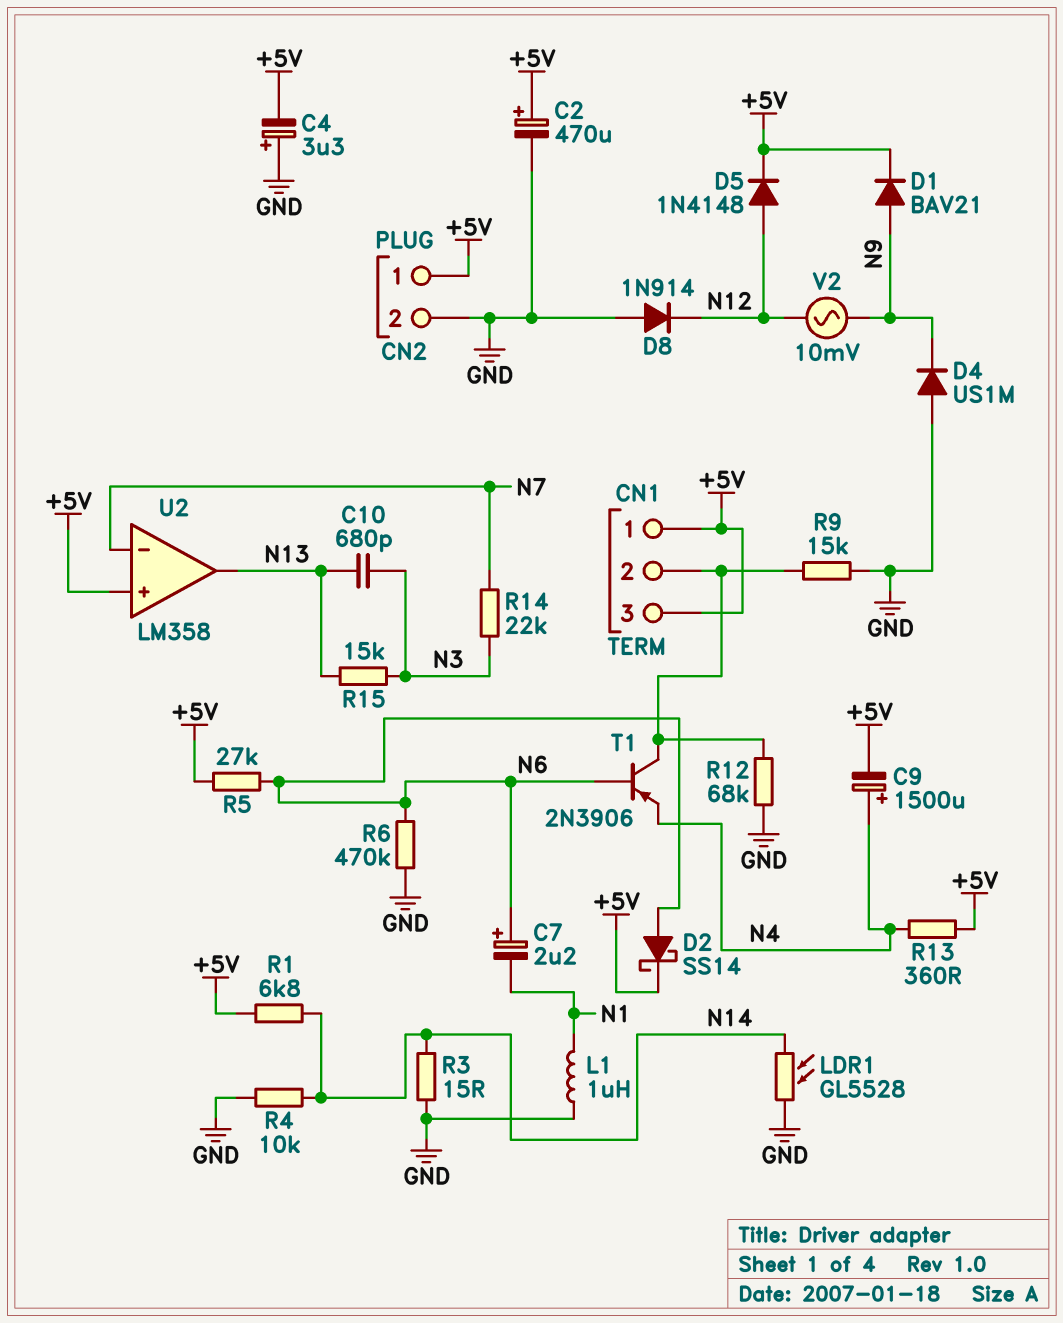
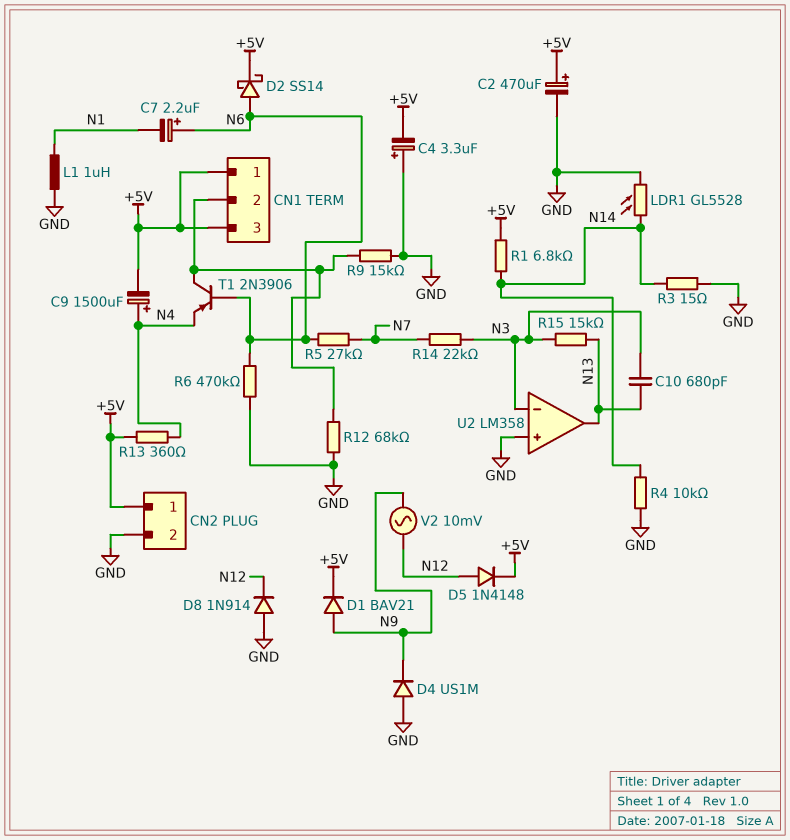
R5: 27k (+5V, N6) -> 27k (N6, N7)
U2 pin in+: +5V -> GND
U2 pin in-: N7 -> N3

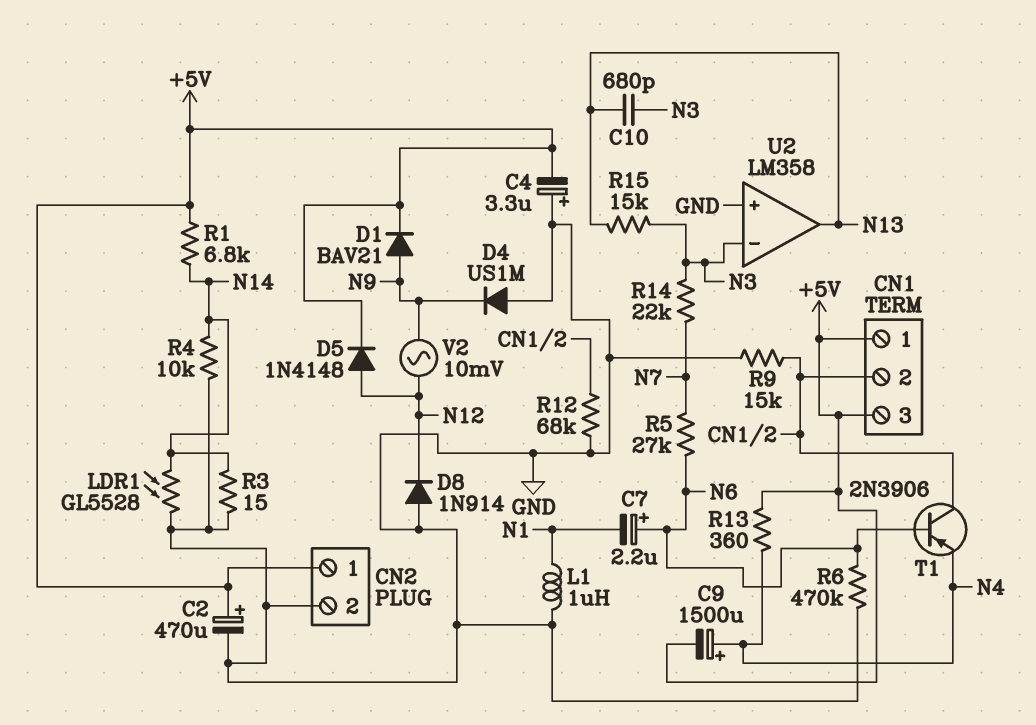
D2: schottky SS14 (A N6, K +5V) -> none

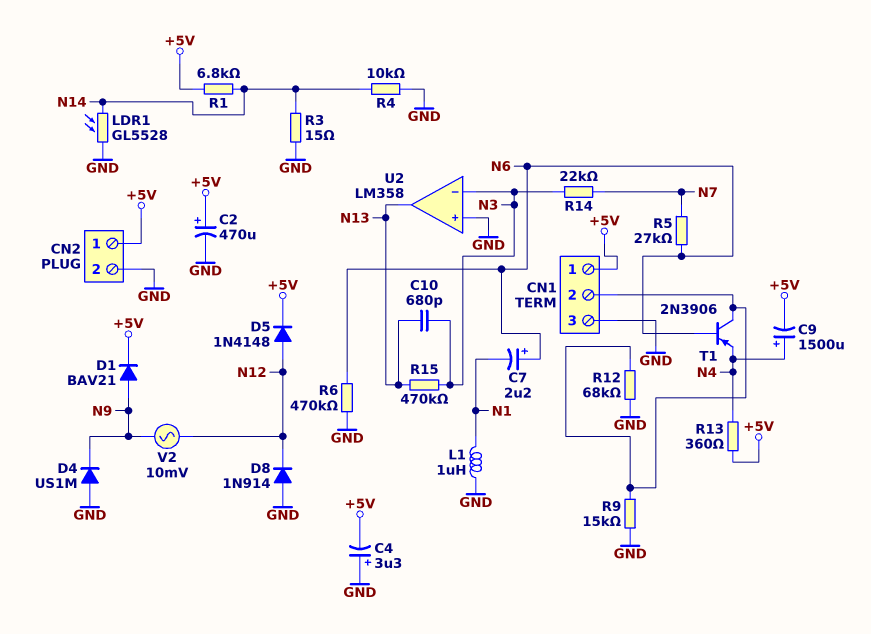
CN1 pin 3: +5V -> GND
R15: 15k (N3, N13) -> 470k (N3, N13)

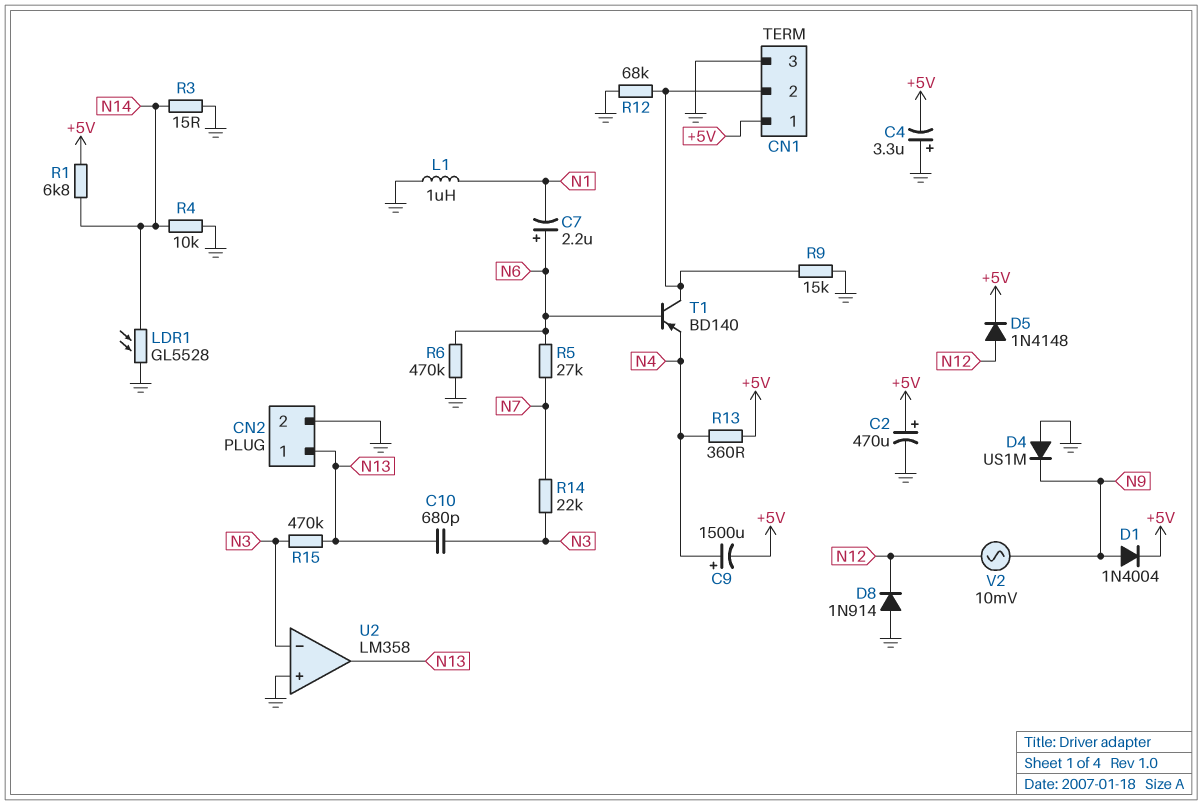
CN2 pin 1: +5V -> N13
D1: diode BAV21 (A N9, K +5V) -> diode 1N4004 (A N9, K +5V)
T1: PNP 2N3906 (B N6, C CN1/2, E N4) -> PNP BD140 (B N6, C CN1/2, E N4)

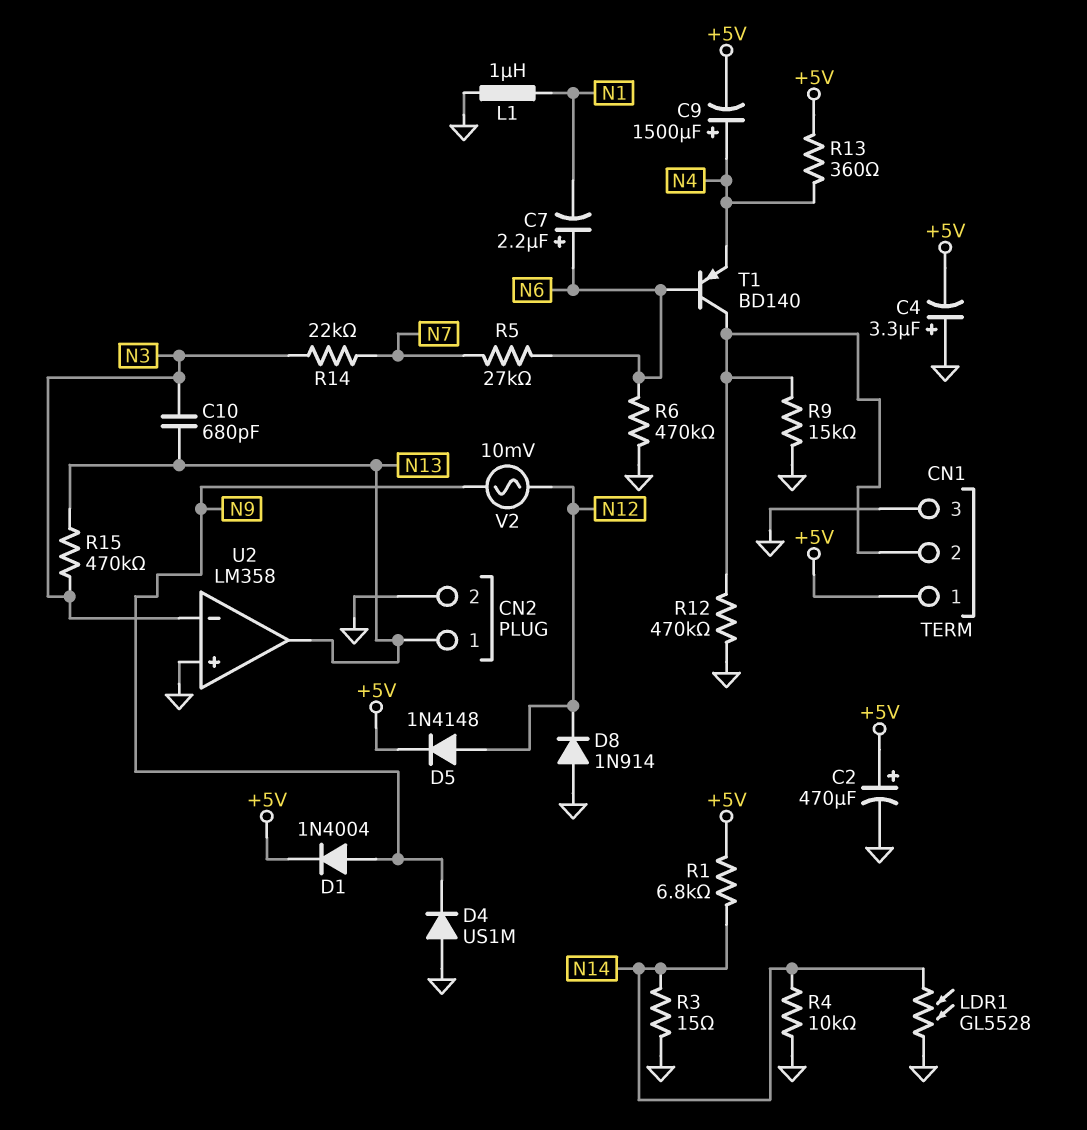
R12: 68k (CN1/2, GND) -> 470k (CN1/2, GND)

